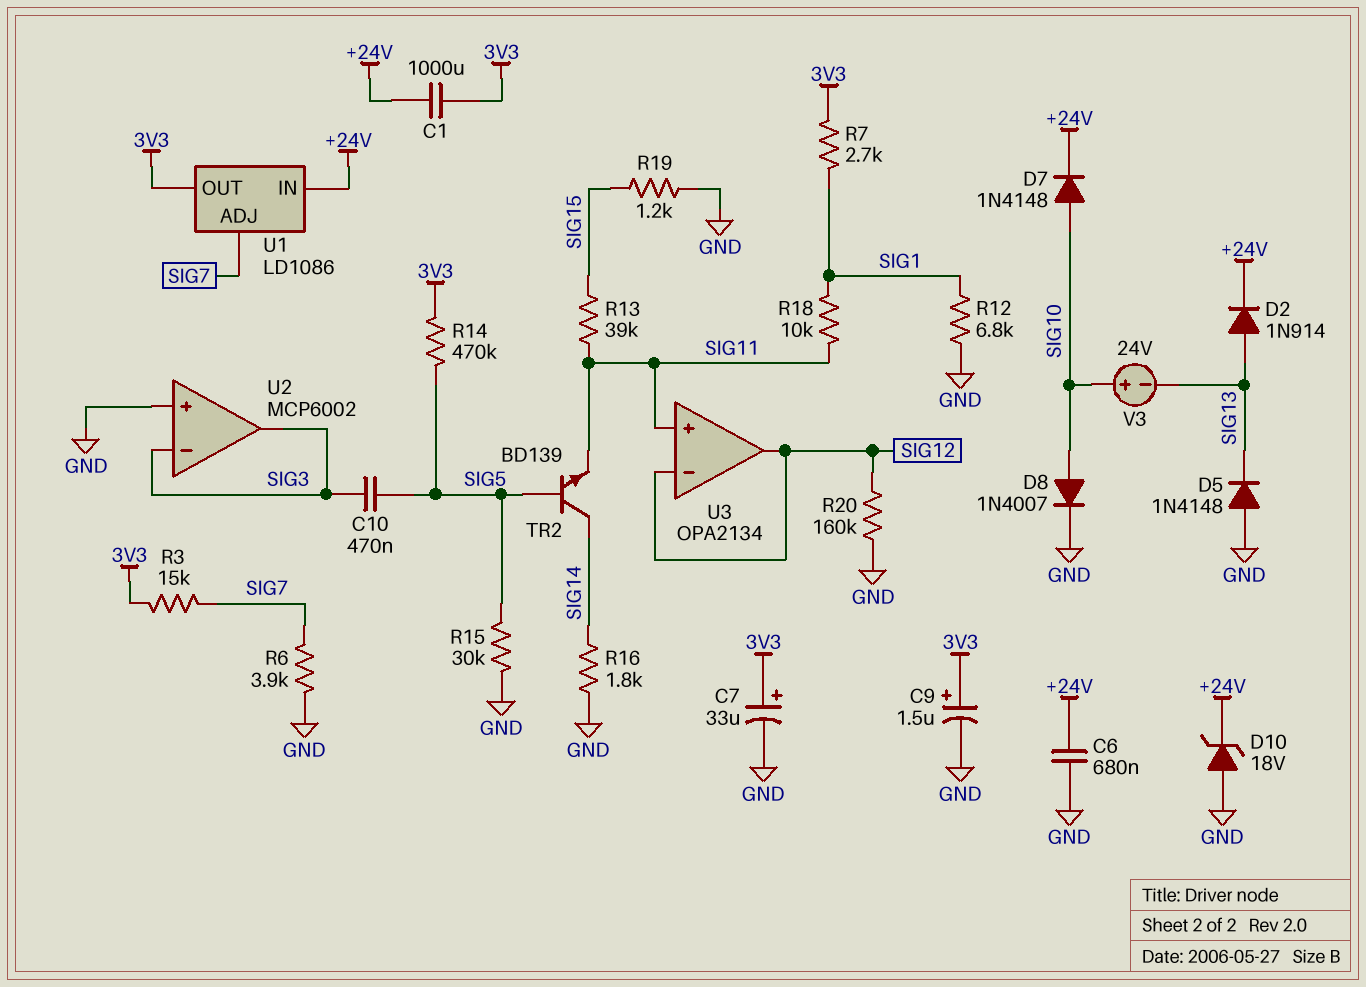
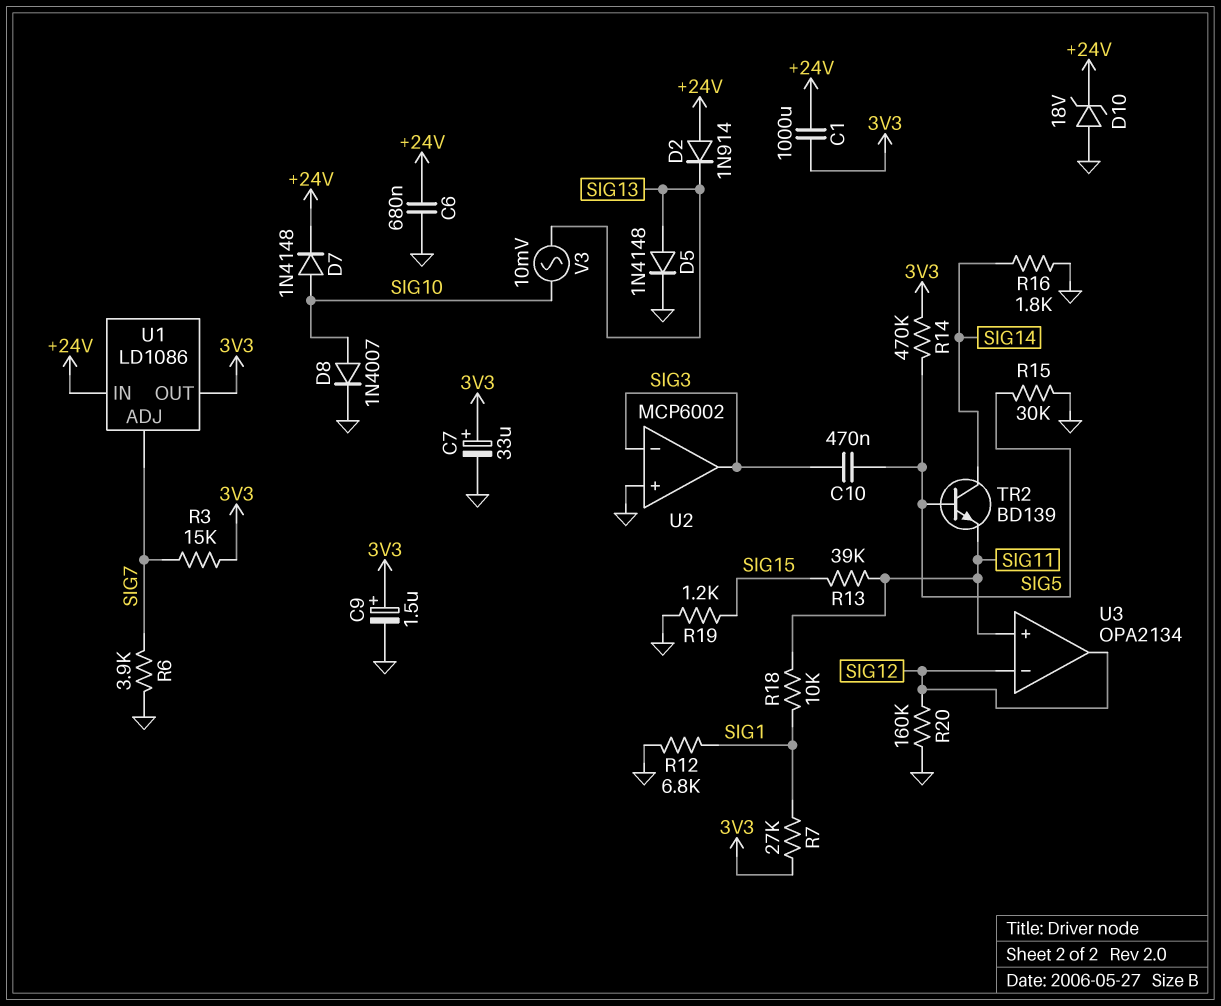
D2: diode 1N914 (A SIG13, K +24V) -> diode 1N914 (A +24V, K SIG13)
D5: diode 1N4148 (A GND, K SIG13) -> diode 1N4148 (A SIG13, K GND)
R7: 2.7k (3V3, SIG1) -> 27k (3V3, SIG1)
V3: 24V (plus SIG10, minus SIG13) -> AC 10mV (SIG10, SIG13)

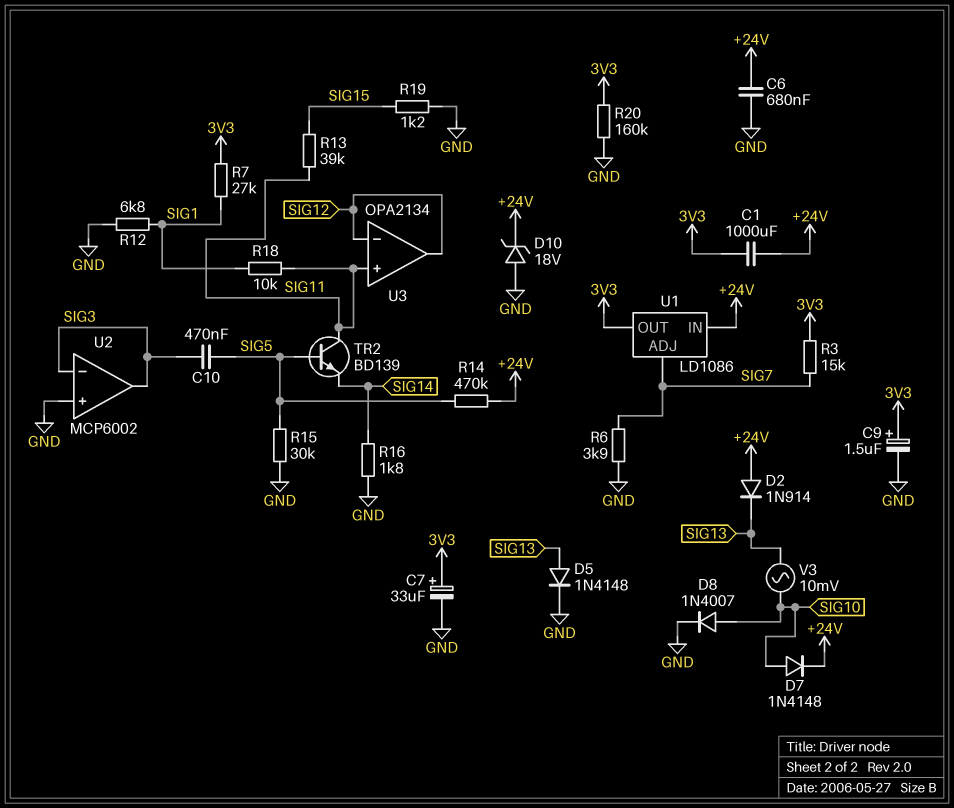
R14: 470k (3V3, SIG5) -> 470k (+24V, SIG5)
R20: 160k (GND, SIG12) -> 160k (3V3, GND)
TR2: NPN BD139 (B SIG5, C SIG14, E SIG11) -> NPN BD139 (B SIG5, C SIG11, E SIG14)

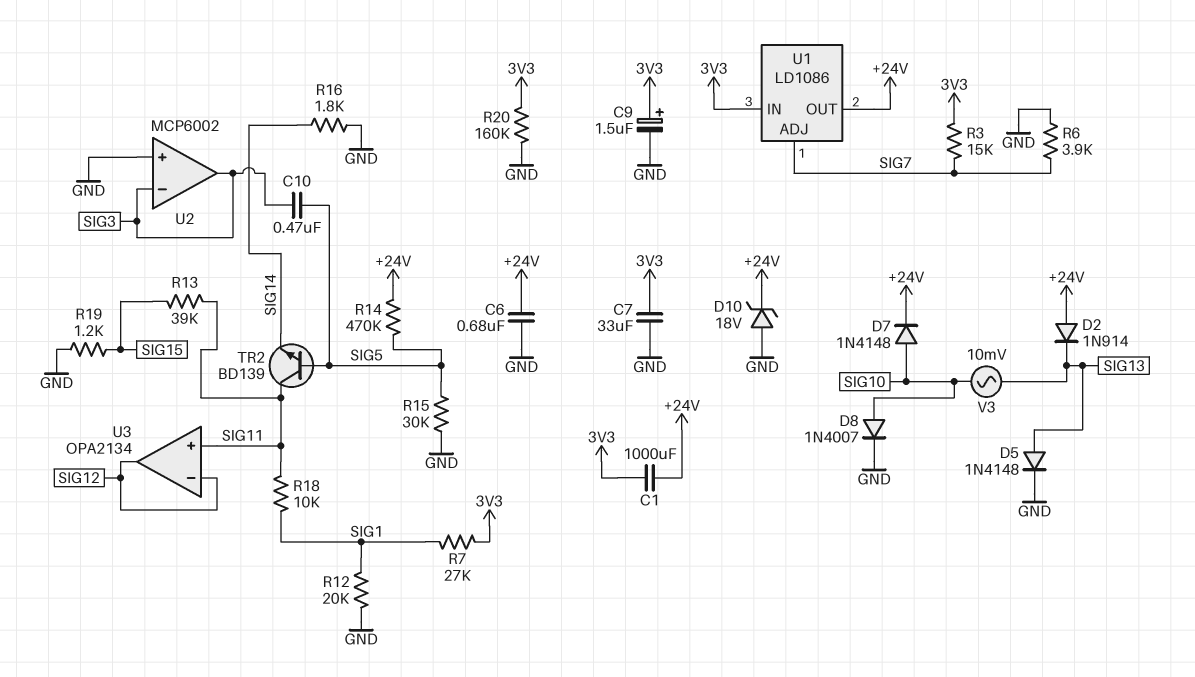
C7: 33uF (plus 3V3, minus GND) -> 33uF (3V3, GND)
R12: 6.8k (GND, SIG1) -> 20k (GND, SIG1)
U1 pin IN: +24V -> 3V3
U1 pin OUT: 3V3 -> +24V

